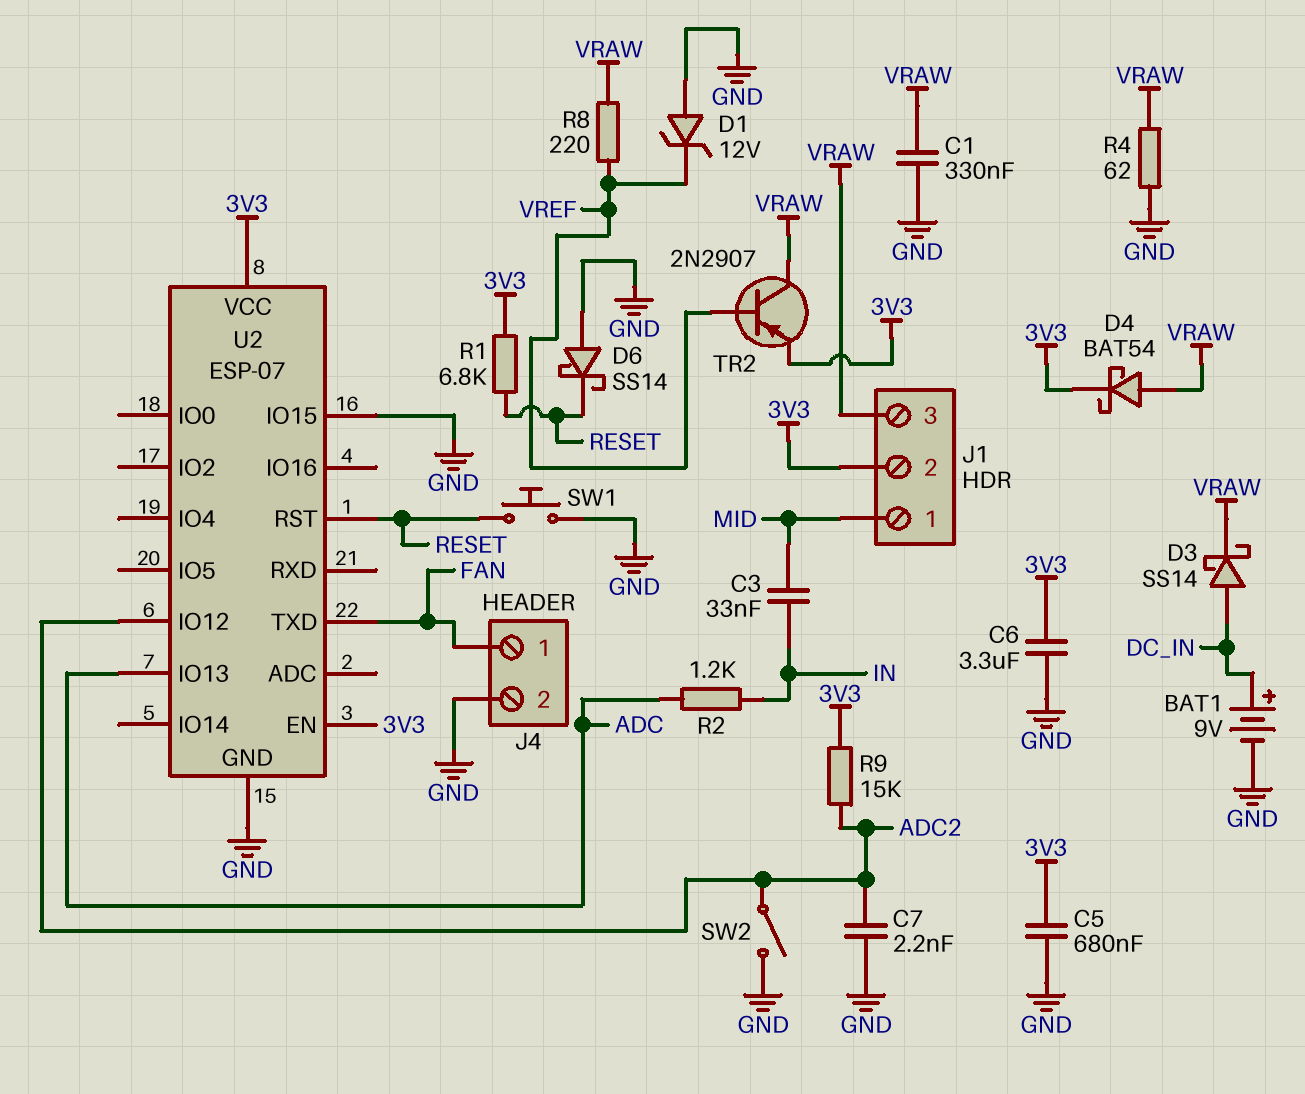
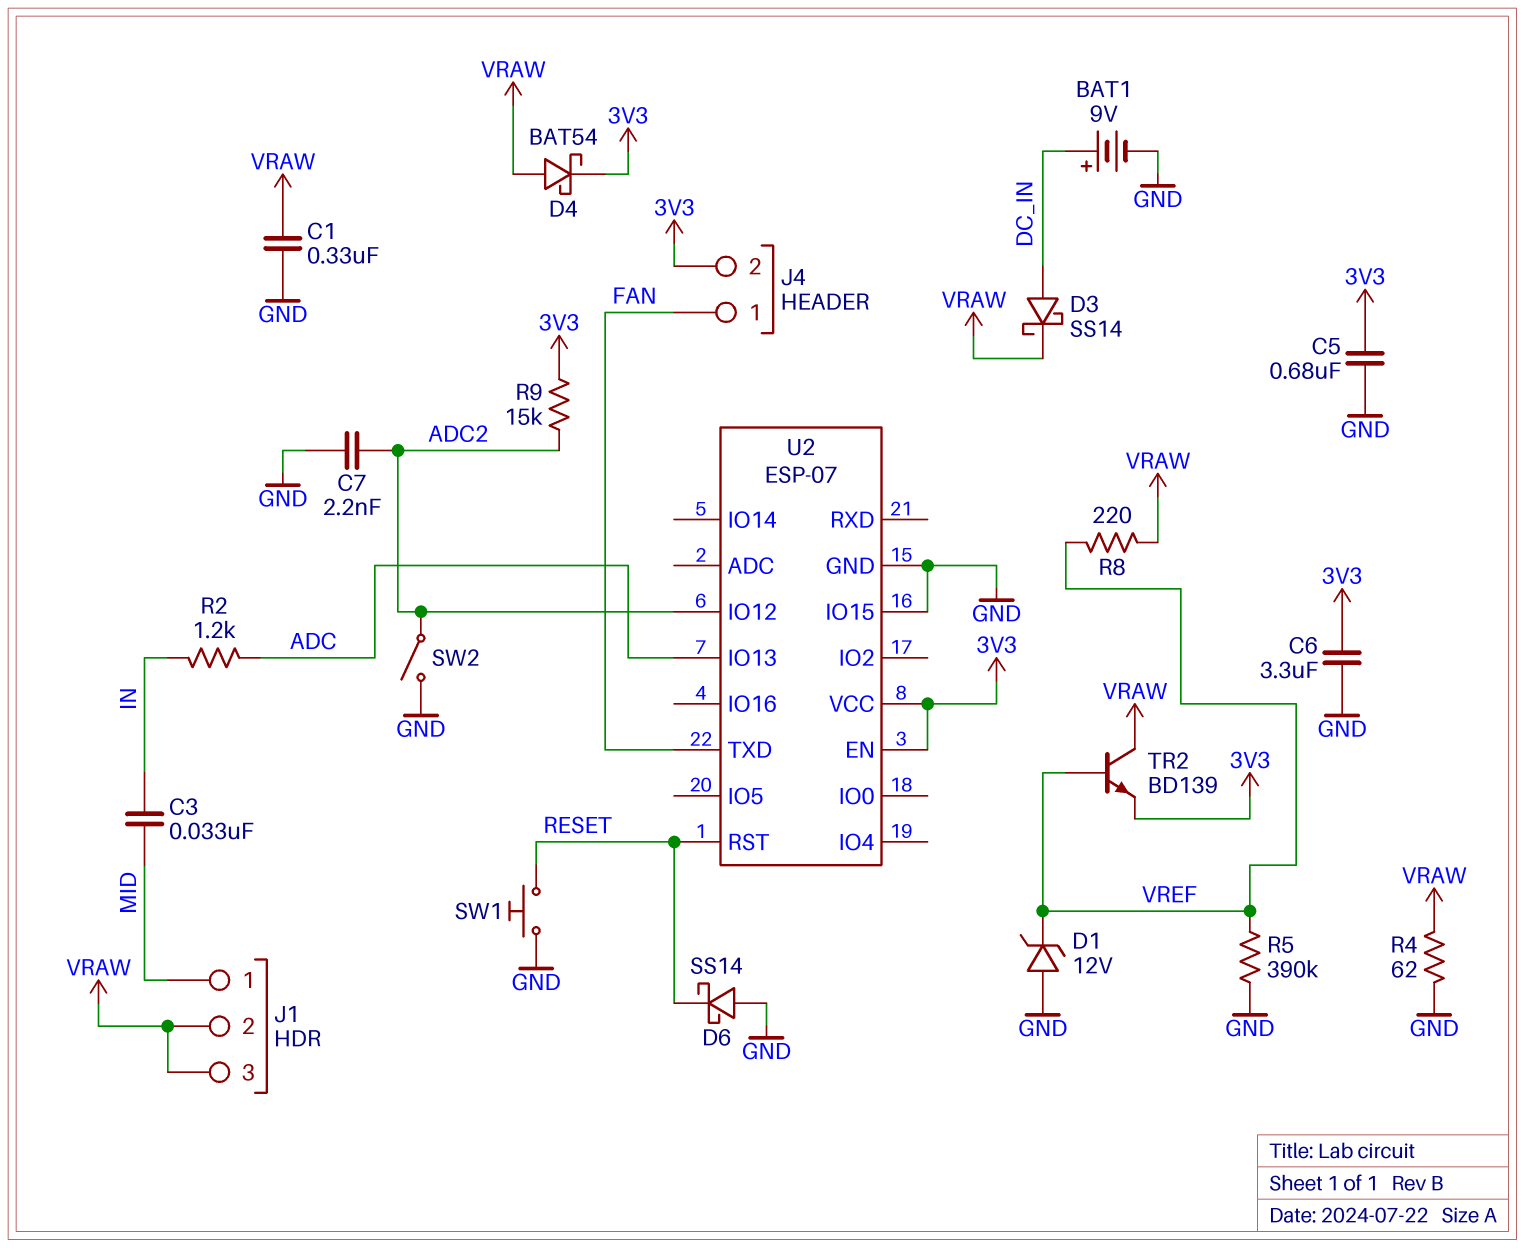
J1 pin 2: 3V3 -> VRAW
J4 pin 2: GND -> 3V3
R1: 6.8k (3V3, RESET) -> none
R5: none -> 390k (GND, VREF)
TR2: PNP 2N2907 (B VREF, C VRAW, E 3V3) -> NPN BD139 (B VREF, C VRAW, E 3V3)

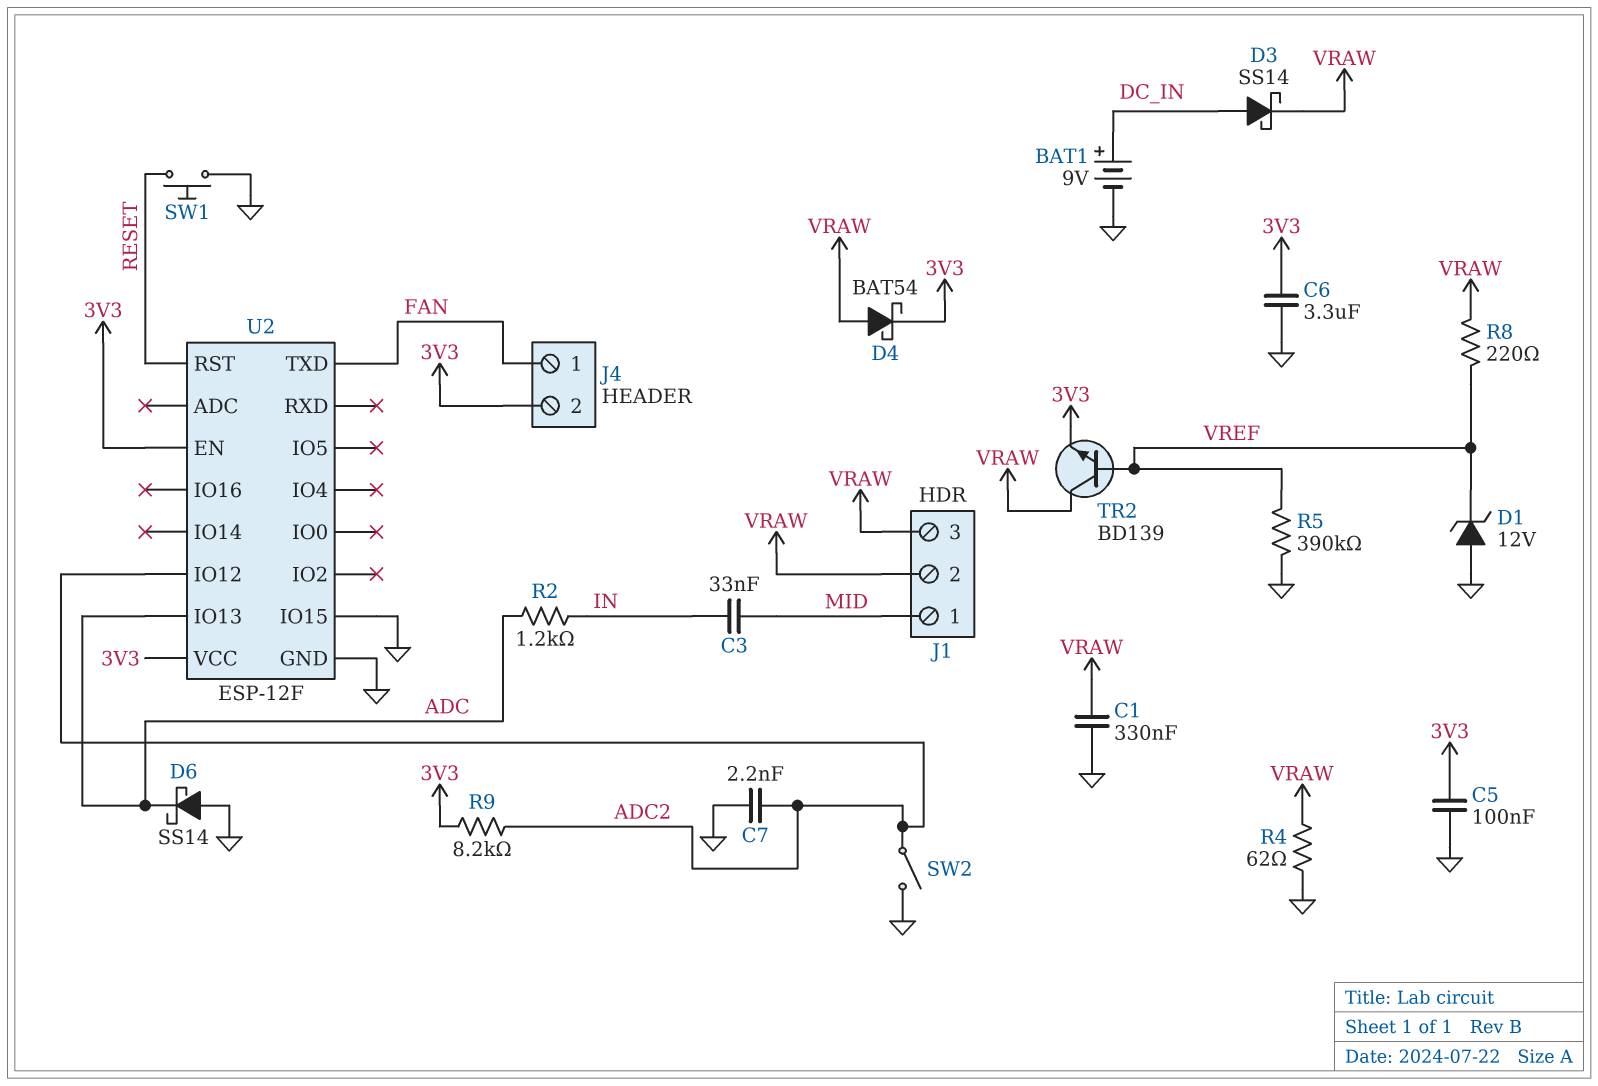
C5: 680nF (3V3, GND) -> 100nF (3V3, GND)
D6: schottky SS14 (A GND, K RESET) -> schottky SS14 (A GND, K ADC)
R9: 15k (3V3, ADC2) -> 8.2k (3V3, ADC2)
U2: ESP-07 -> ESP-12F

